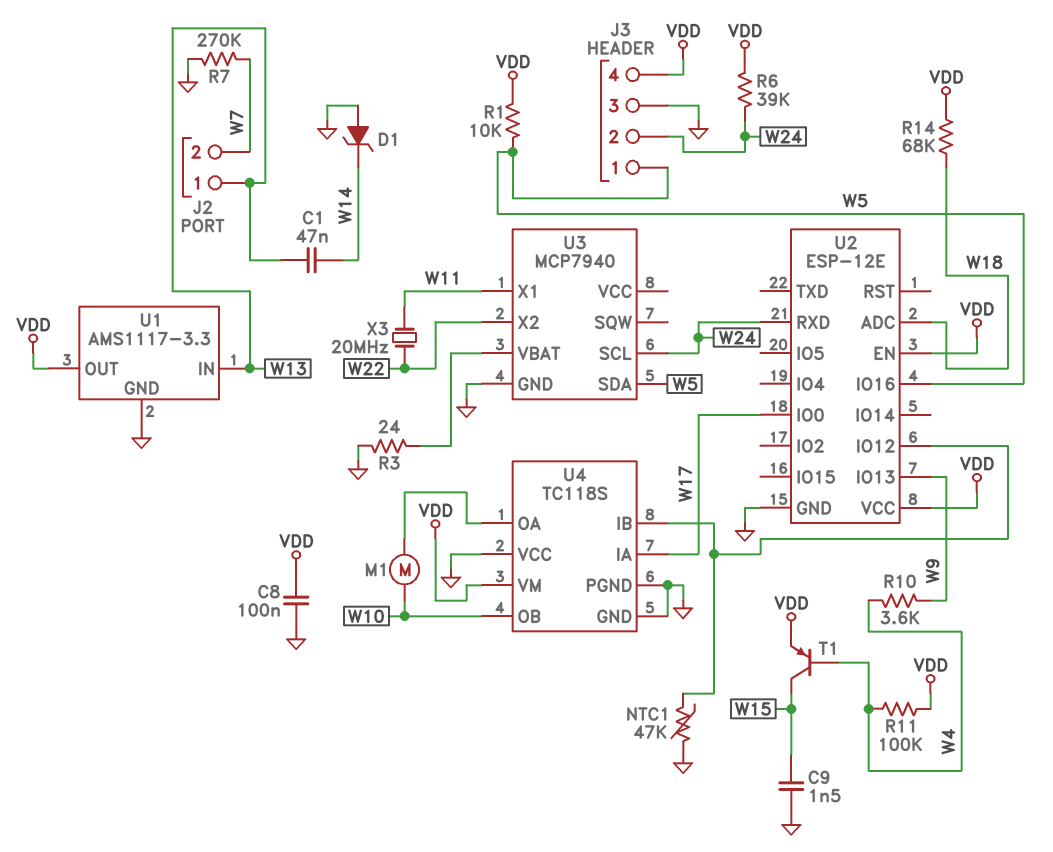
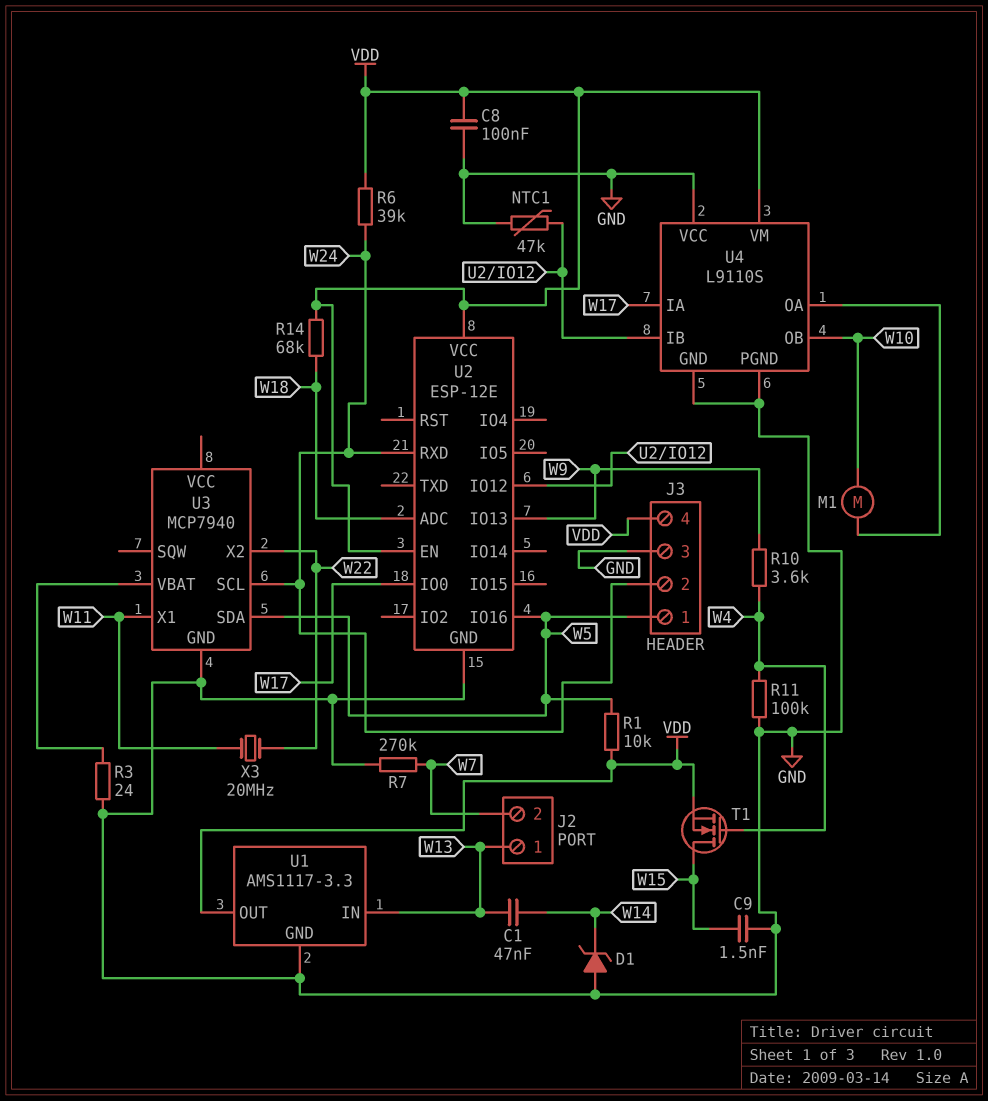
R11: 100k (VDD, W4) -> 100k (GND, W4)
T1: PNP (B W4, C W15, E VDD) -> NMOS (G W4, D W15, S VDD)
U4: TC118S -> L9110S

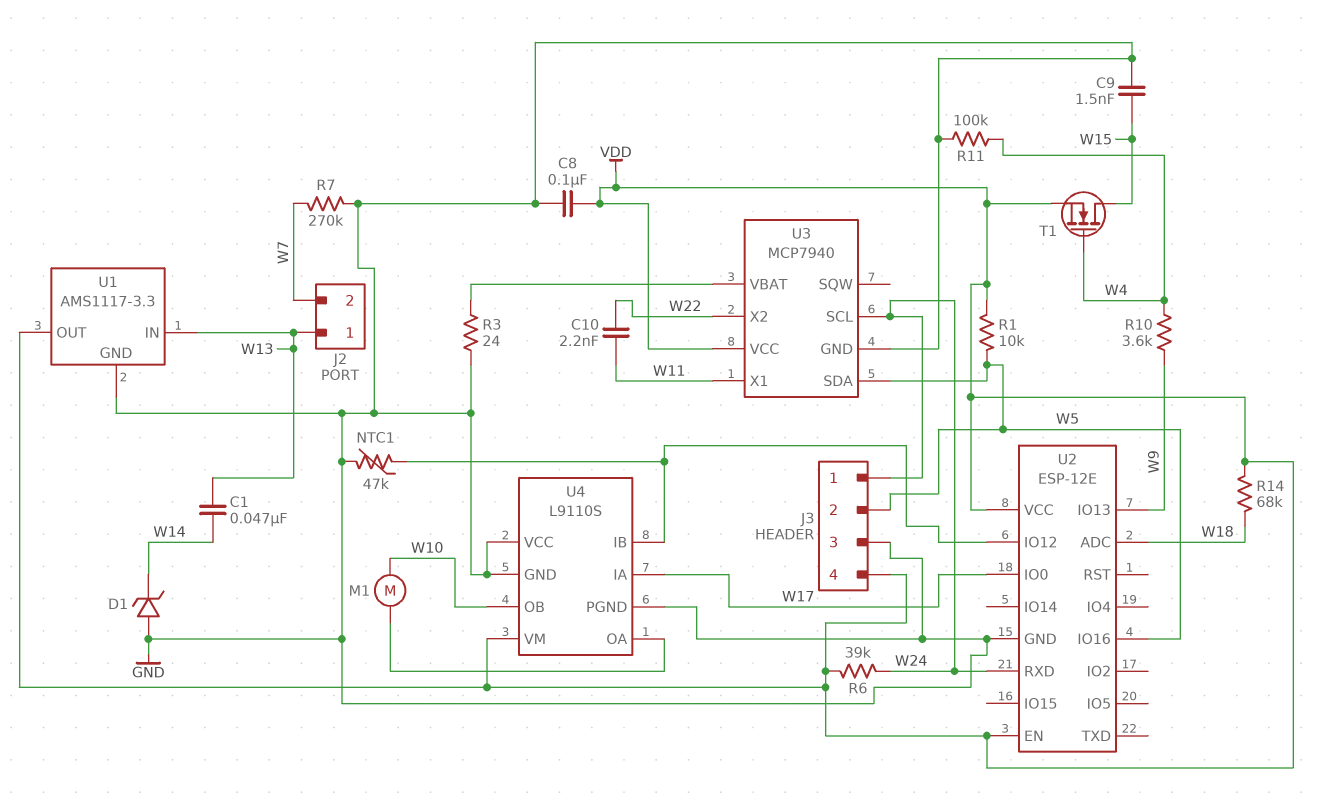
C10: none -> 2.2nF (W11, W22)
J3 pin 1: W5 -> W24
J3 pin 2: W24 -> W5
U3 pin VCC: none -> VDD
X3: 20MHz (W11, W22) -> none

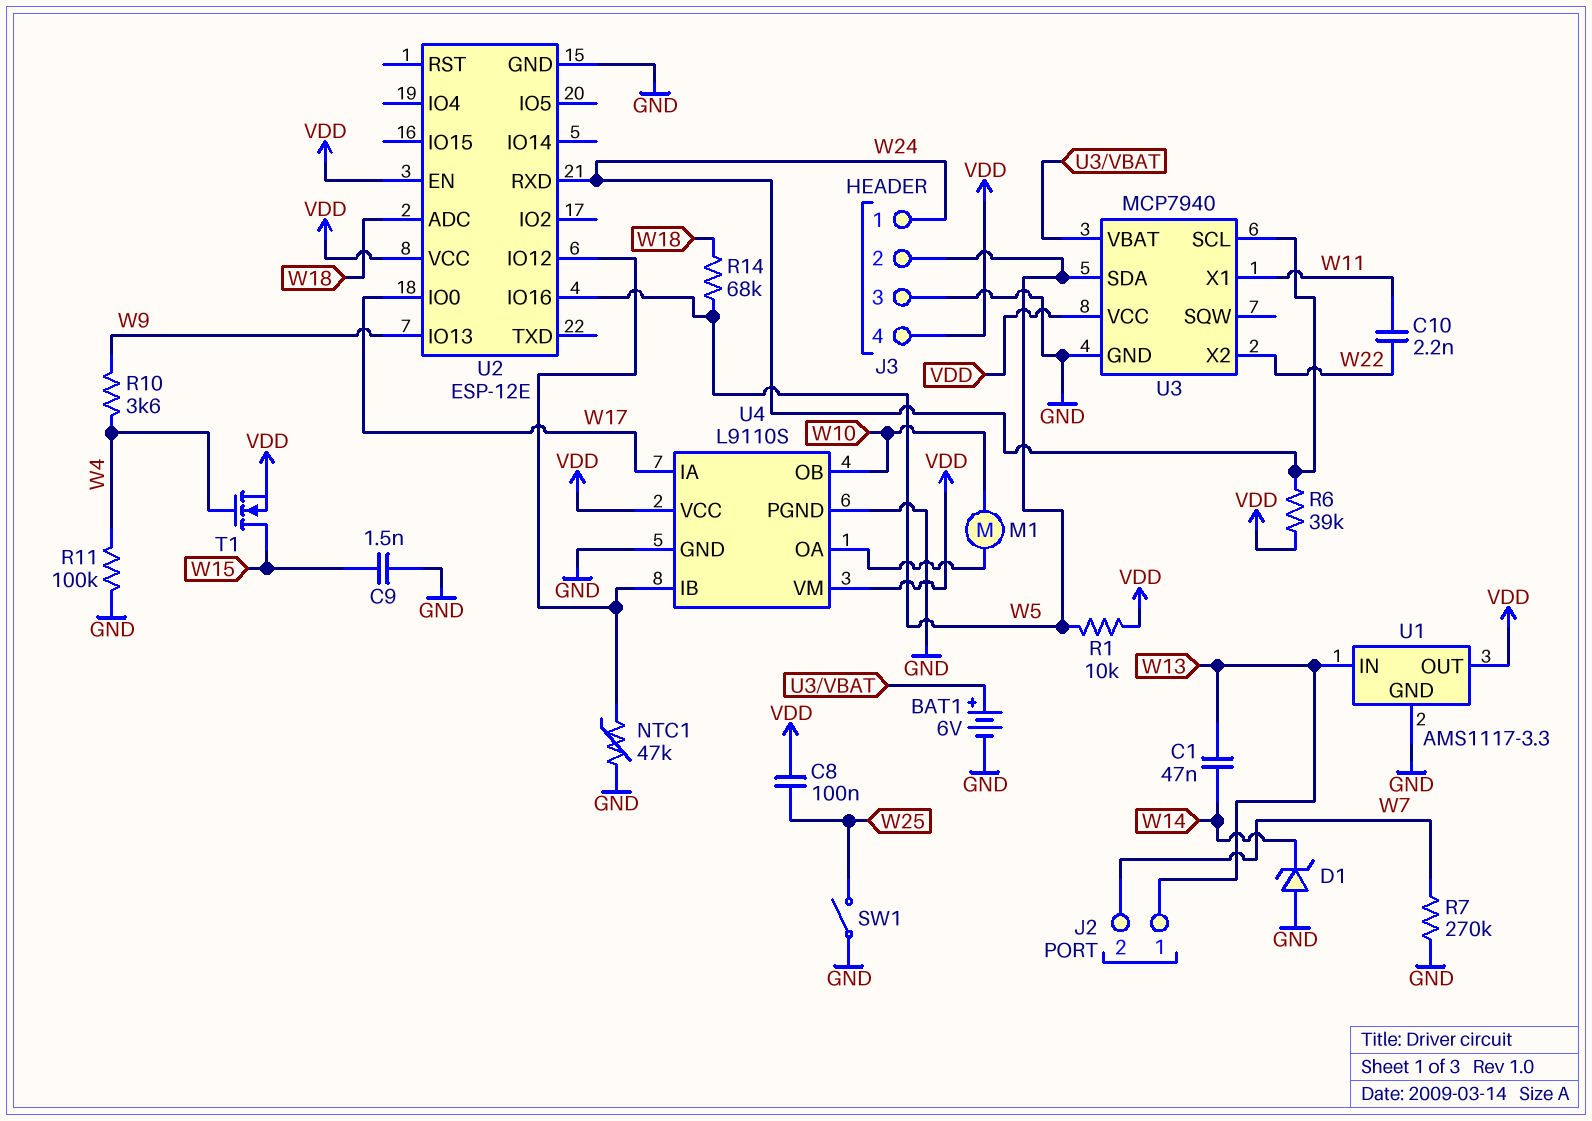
BAT1: none -> 6V (plus U3/VBAT, minus GND)
C8: 100nF (GND, VDD) -> 100nF (VDD, W25)
R3: 24 (GND, U3/VBAT) -> none
R14: 68k (VDD, W18) -> 68k (W5, W18)
SW1: none -> switch (GND, W25)
U4 pin VCC: GND -> VDD

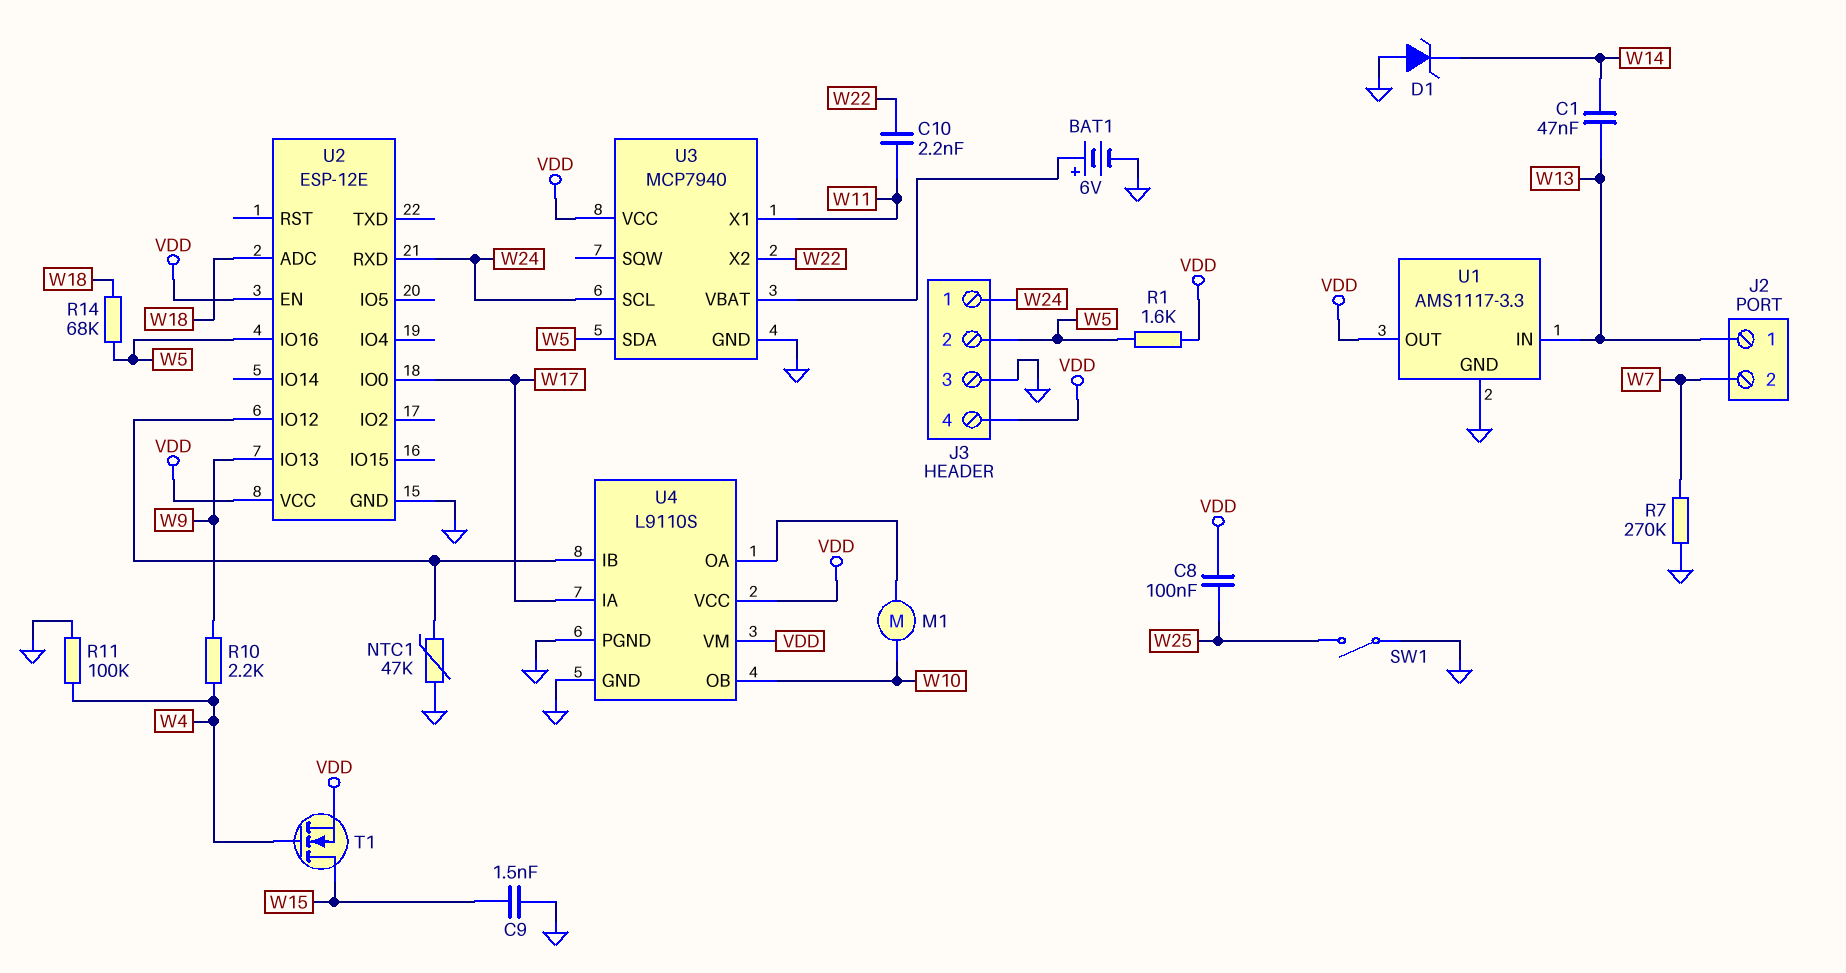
R1: 10k (VDD, W5) -> 1.6k (VDD, W5)
R6: 39k (VDD, W24) -> none
R10: 3.6k (W4, W9) -> 2.2k (W4, W9)

